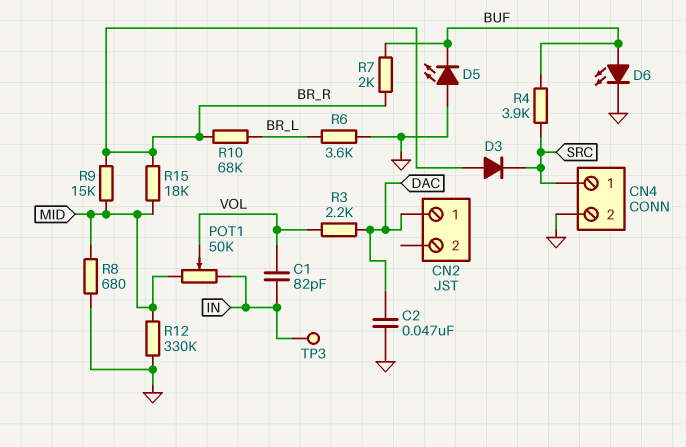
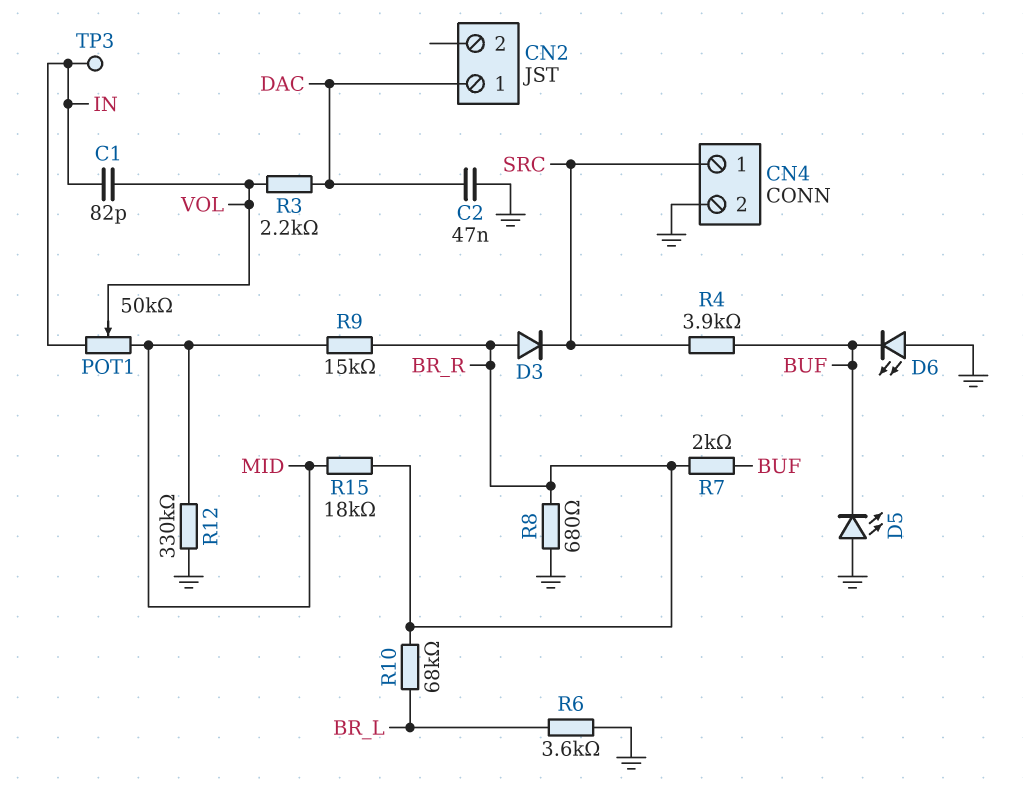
D6: LED (A BUF, K GND) -> LED (A GND, K BUF)
R8: 680 (GND, MID) -> 680 (BR_R, GND)

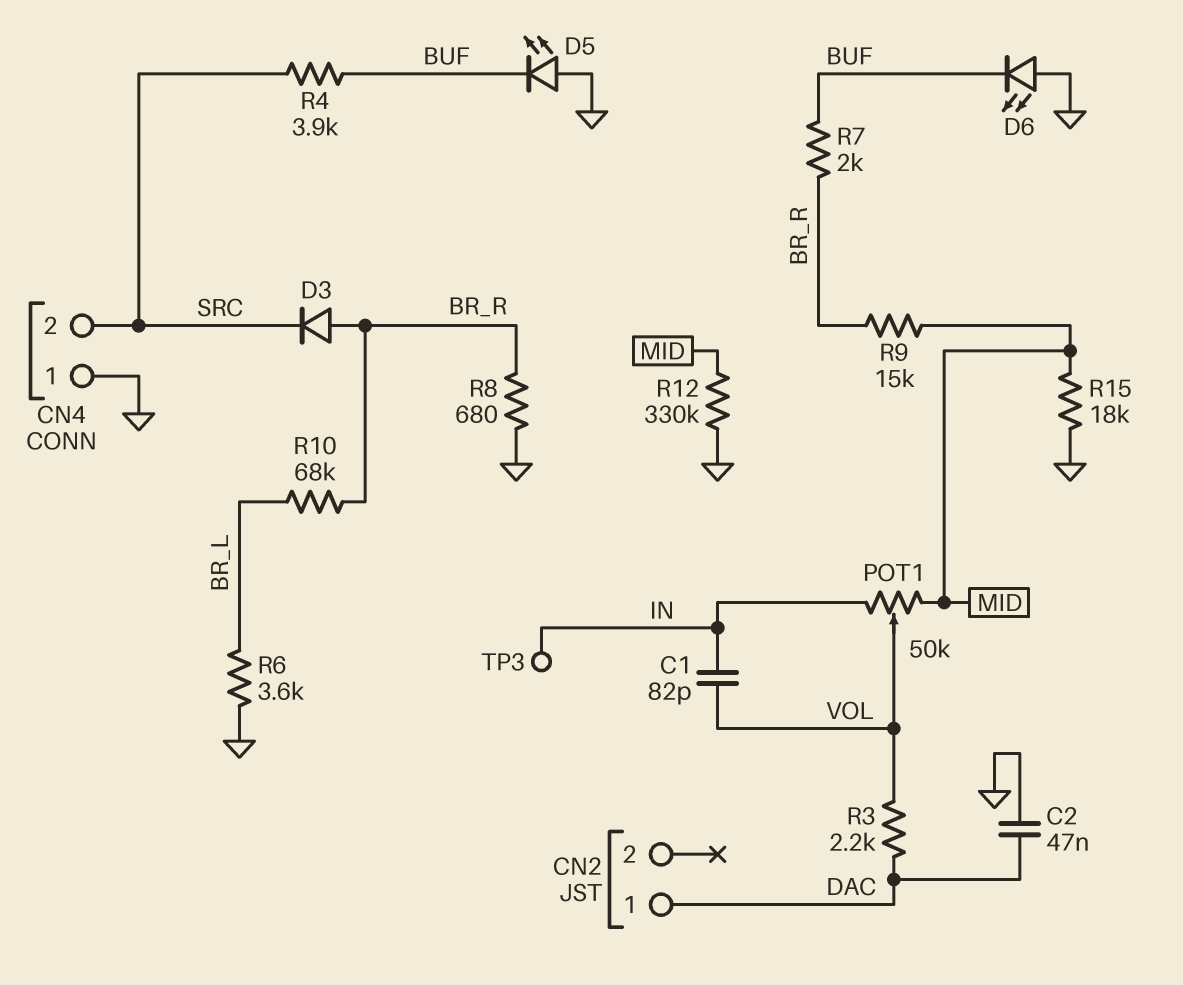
CN4 pin 1: SRC -> GND
CN4 pin 2: GND -> SRC
R15: 18k (BR_R, MID) -> 18k (GND, MID)

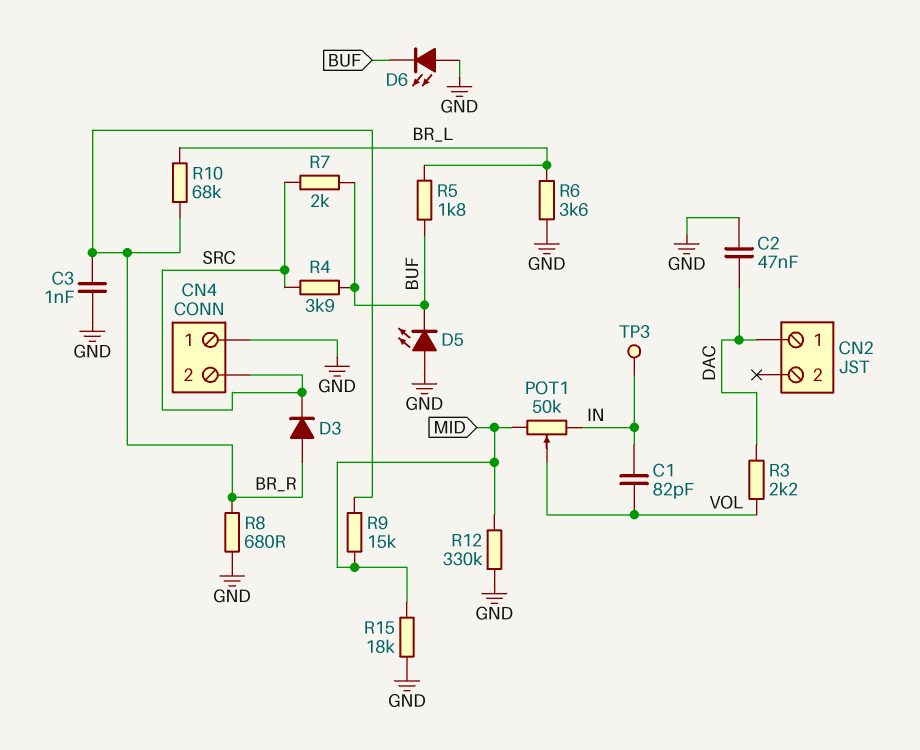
C3: none -> 1nF (BR_R, GND)
R5: none -> 1.8k (BR_L, BUF)
R7: 2k (BR_R, BUF) -> 2k (BUF, SRC)

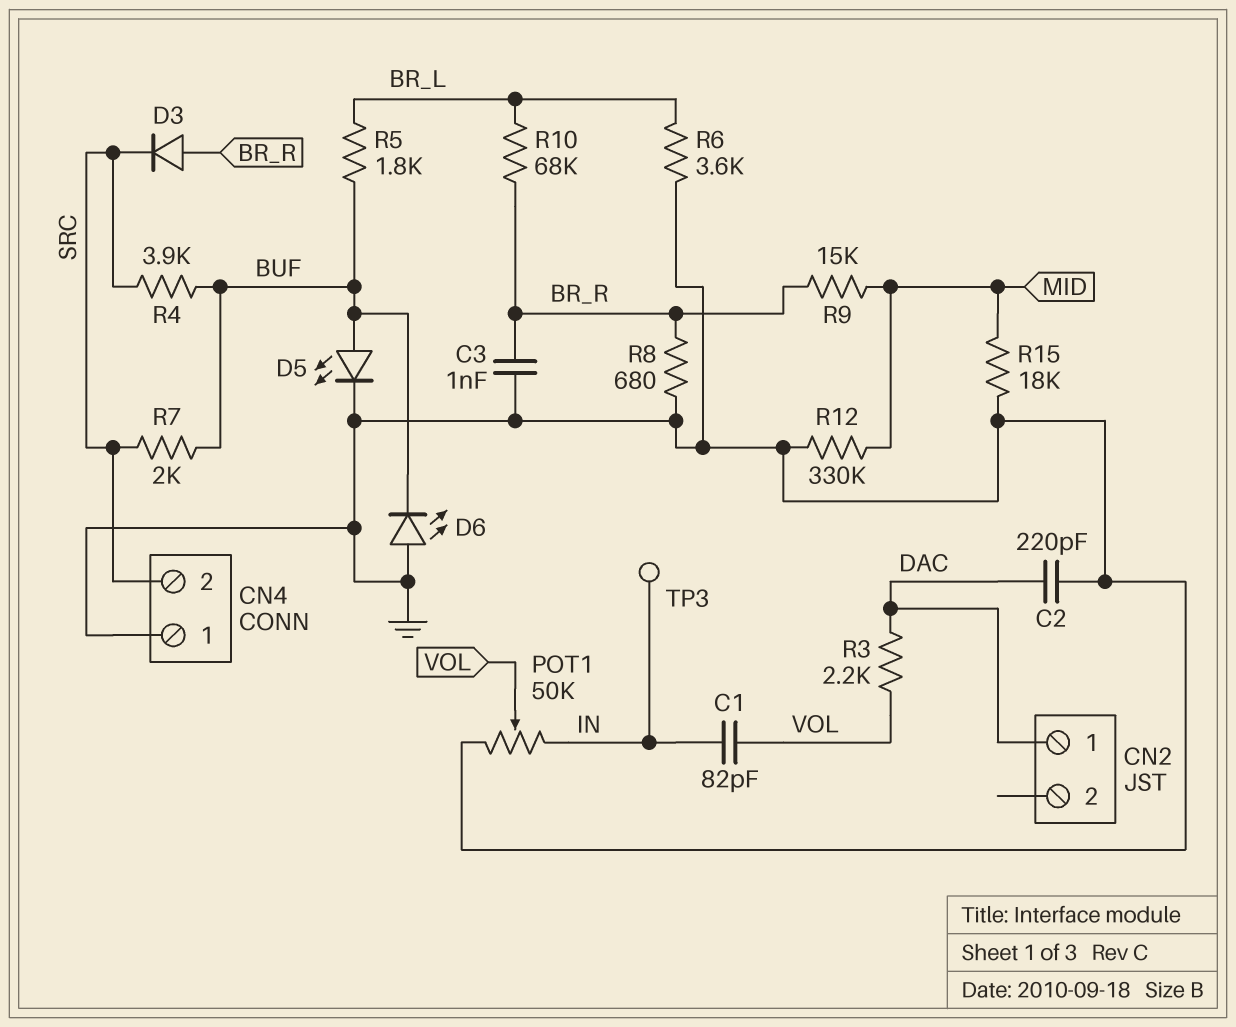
C2: 47nF (DAC, GND) -> 220pF (DAC, GND)
D5: LED (A GND, K BUF) -> LED (A BUF, K GND)
POT1: 50k (IN, MID, wiper VOL) -> 50k (GND, IN, wiper VOL)

